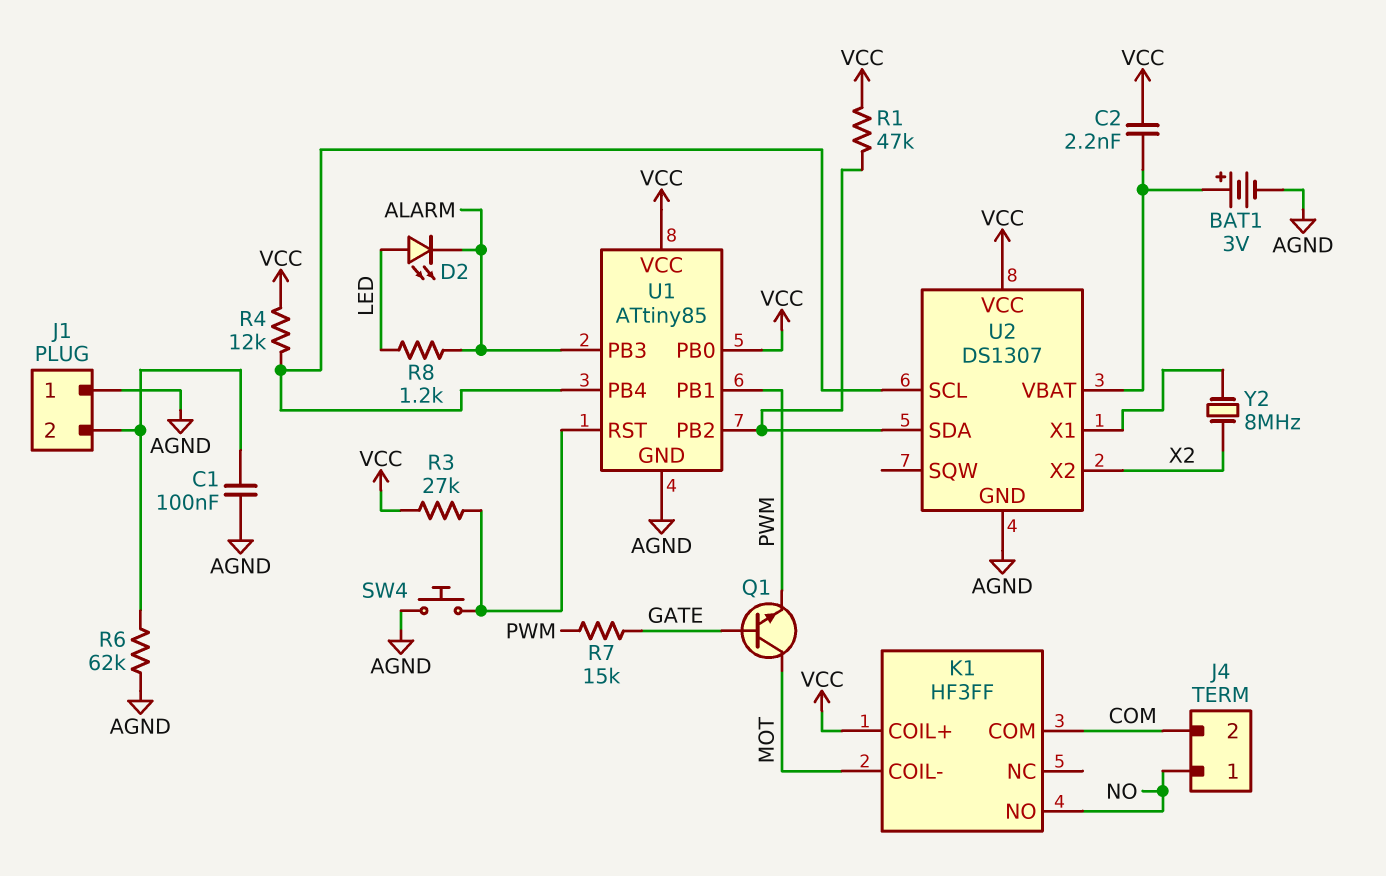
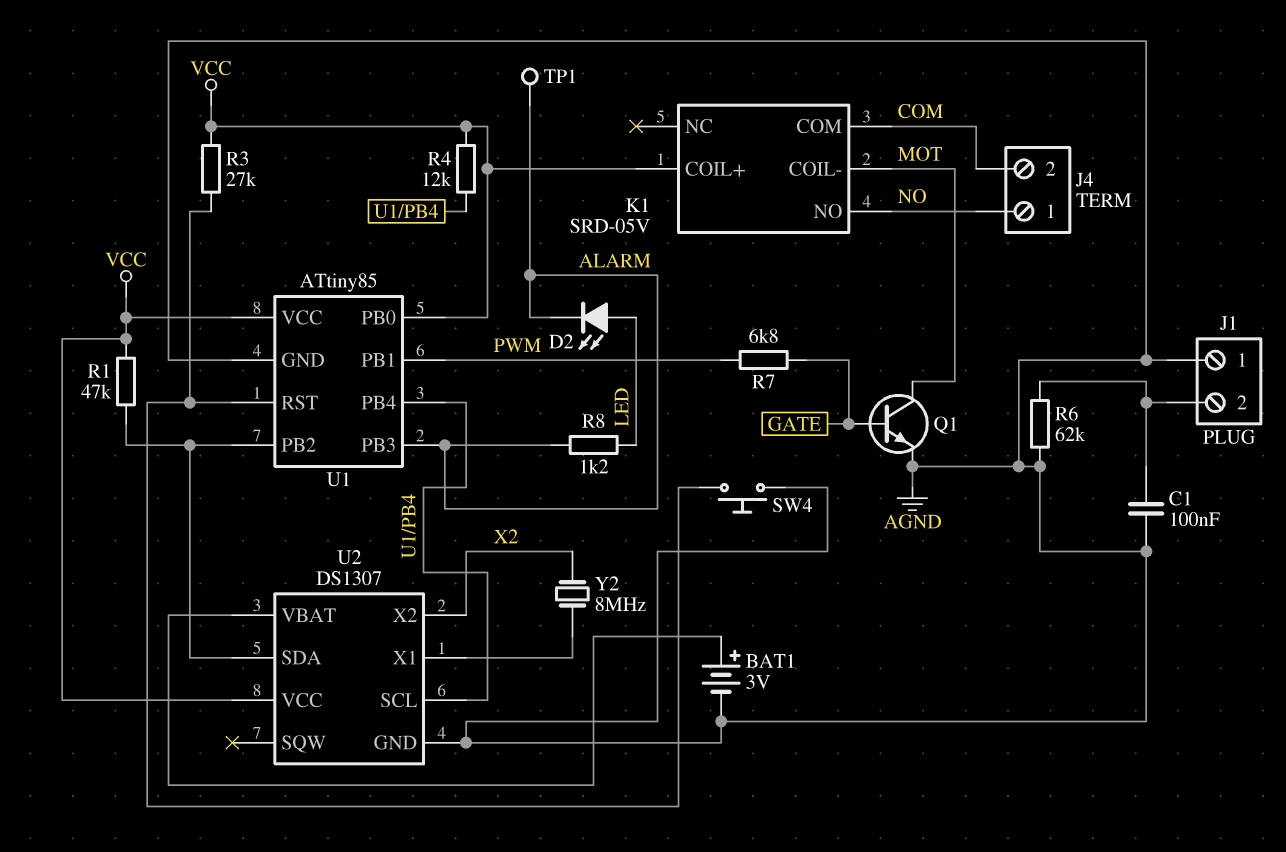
C2: 2.2nF (U2/VBAT, VCC) -> none
K1: HF3FF -> SRD-05V
Q1: NPN (B GATE, C MOT, E PWM) -> NPN (B GATE, C MOT, E AGND)
R7: 15k (GATE, PWM) -> 6.8k (GATE, PWM)
TP1: none -> test point (ALARM)

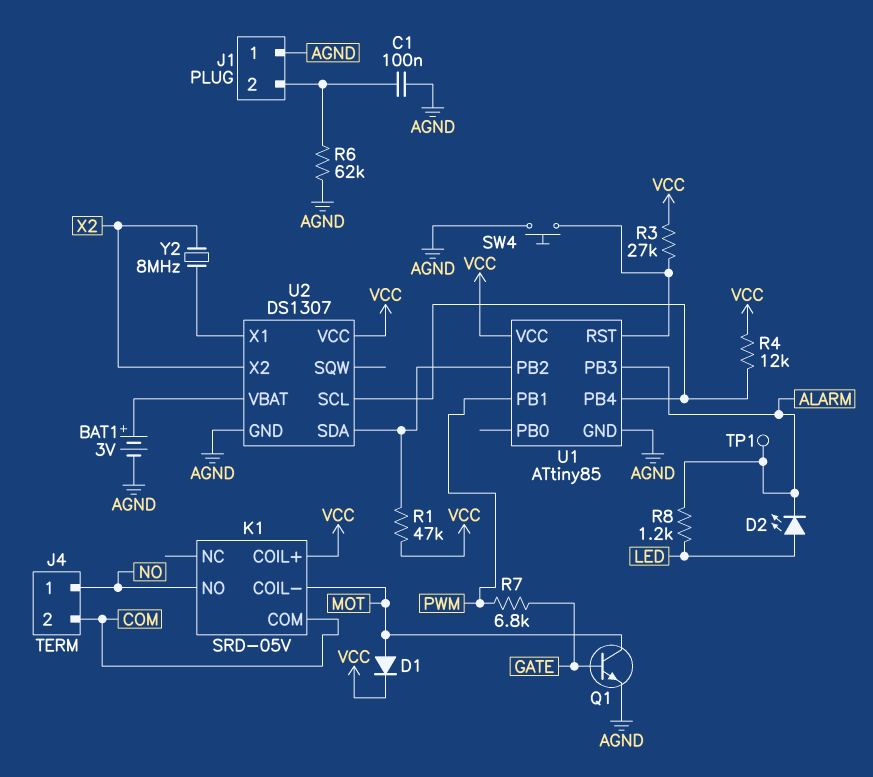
D1: none -> diode (A MOT, K VCC)
U1 pin PB0: VCC -> none

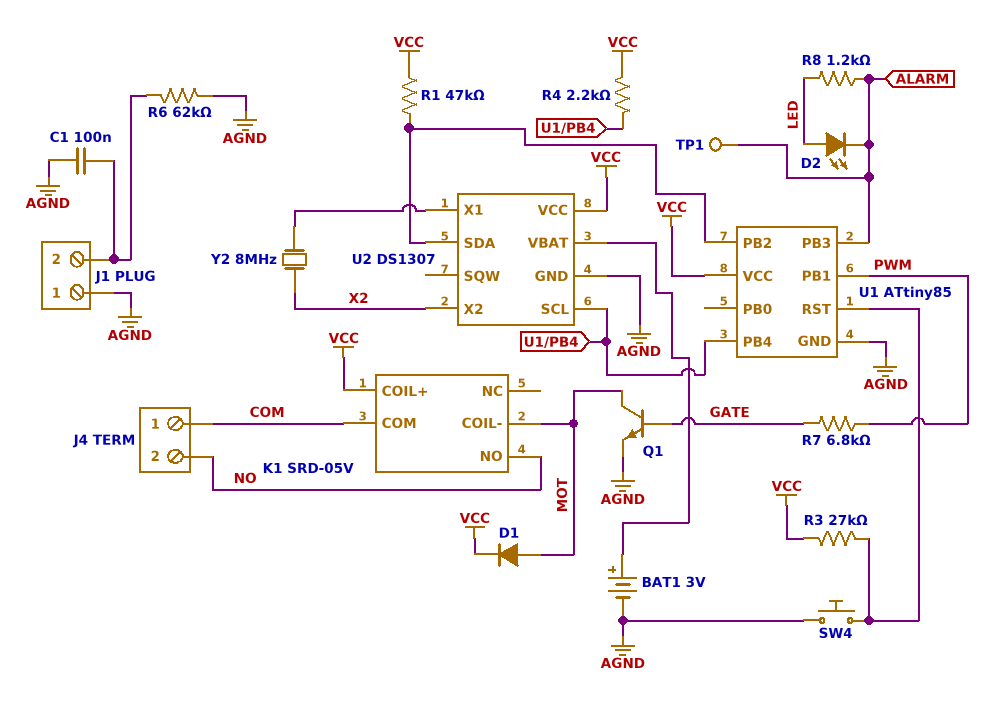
J4 pin 1: NO -> COM
J4 pin 2: COM -> NO
R4: 12k (U1/PB4, VCC) -> 2.2k (U1/PB4, VCC)

